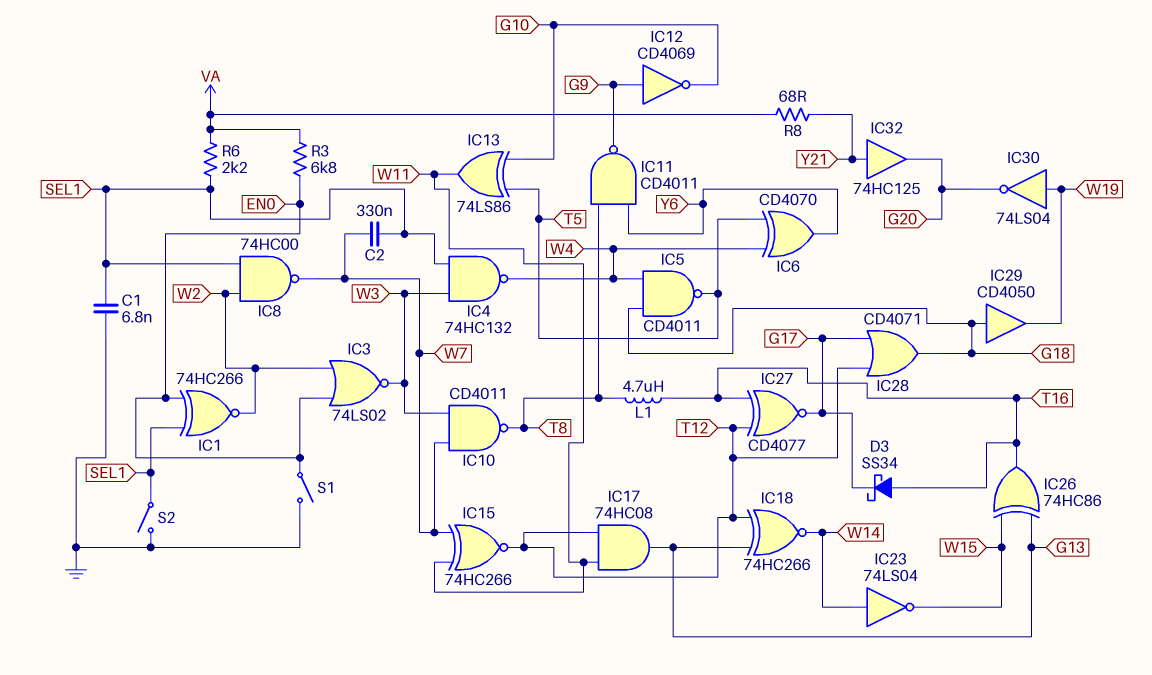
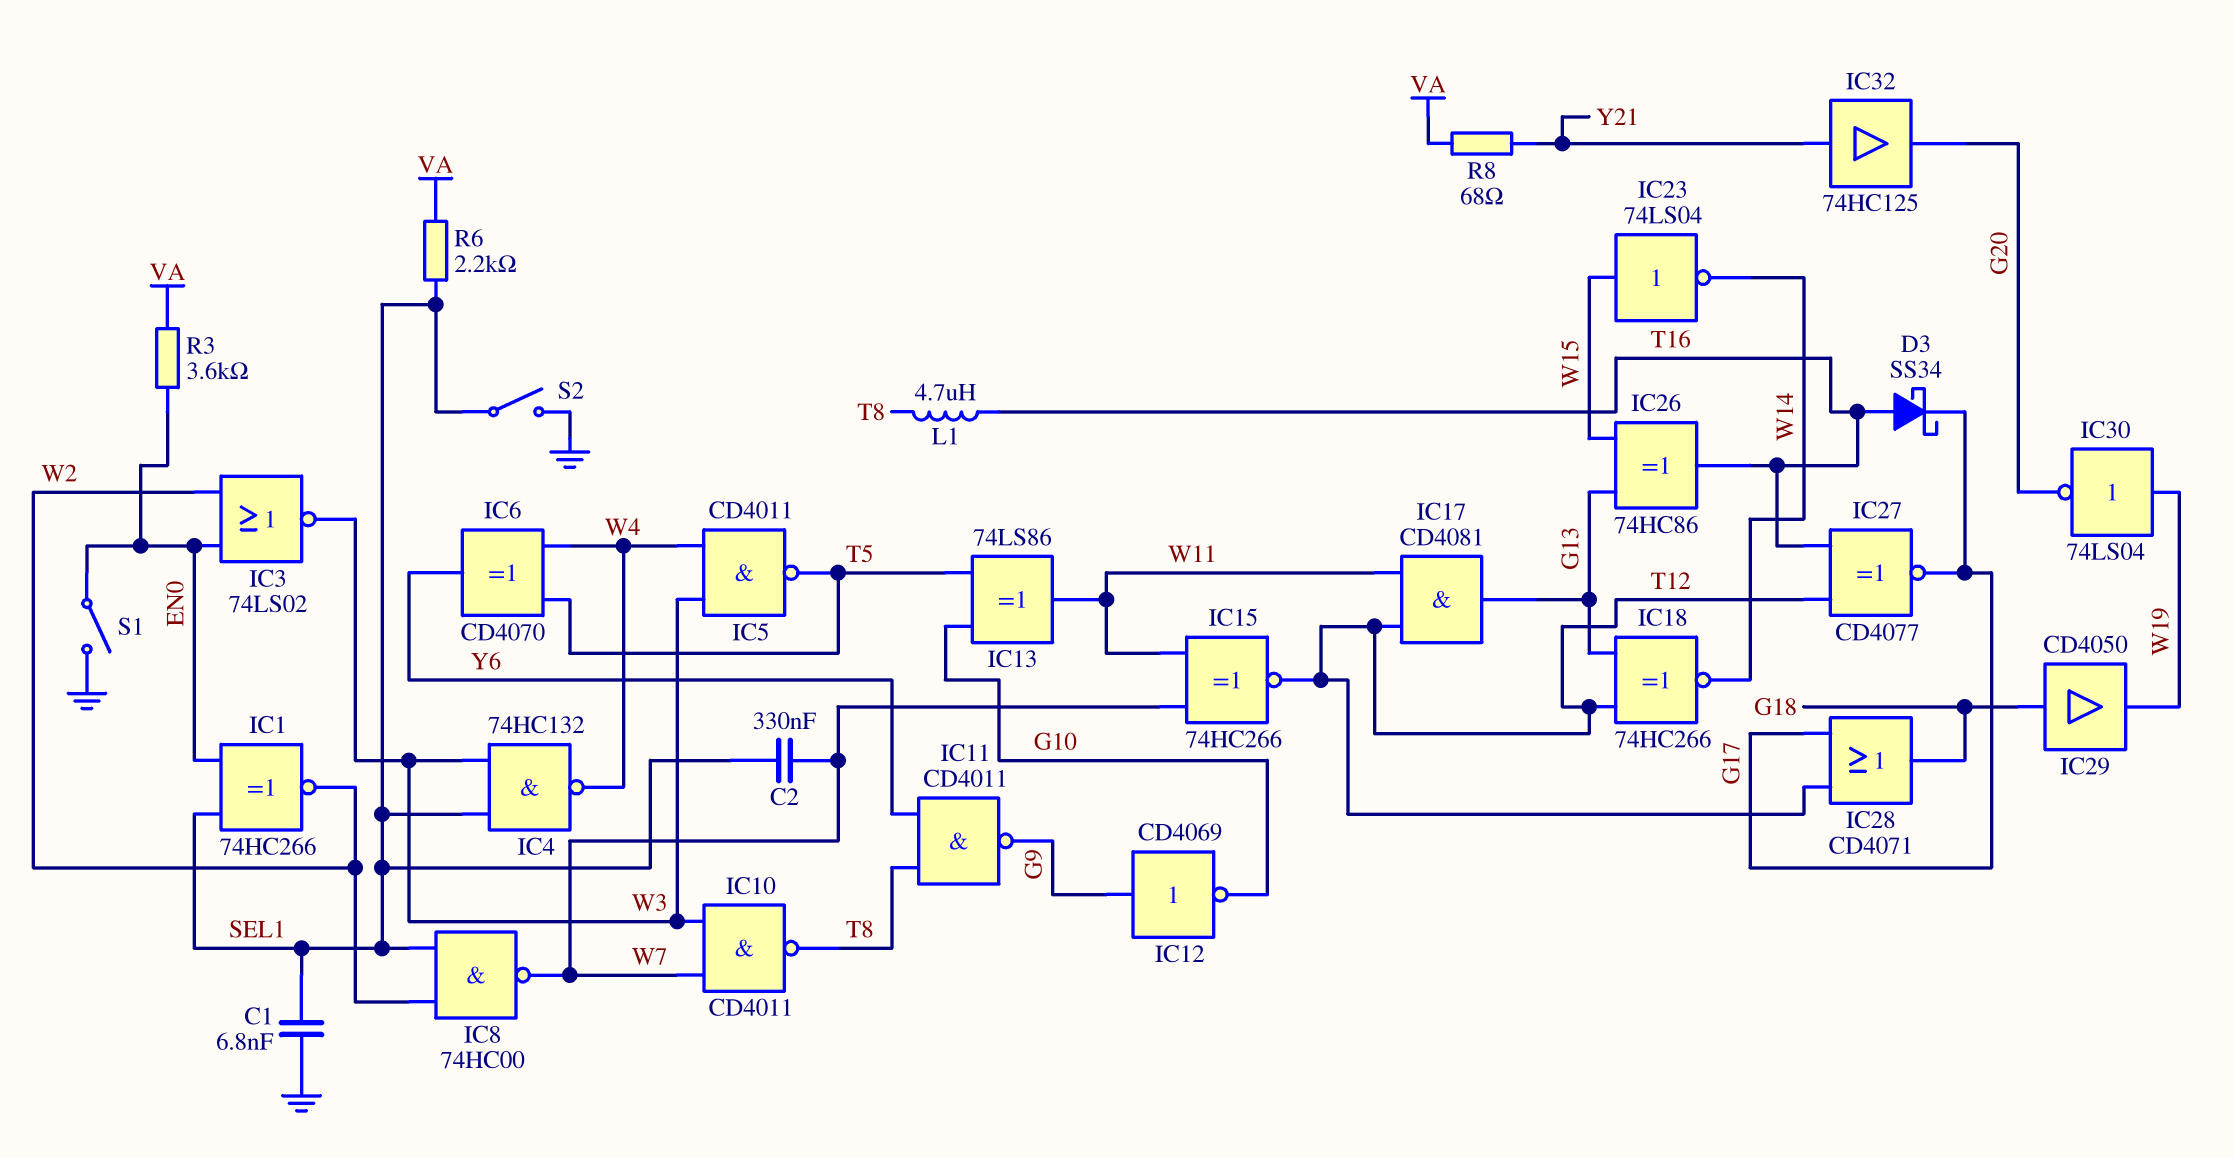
IC5: NAND CD4011 (in G18, in W4, out T5) -> NAND CD4011 (in W3, in W4, out T5)
IC17: AND 74HC08 (in T12, in W11, out G13) -> AND CD4081 (in T12, in W11, out G13)
IC23: NOT 74LS04 (in W14, out W15) -> NOT 74LS04 (in W15, out W14)
R3: 6.8k (EN0, VA) -> 3.6k (EN0, VA)

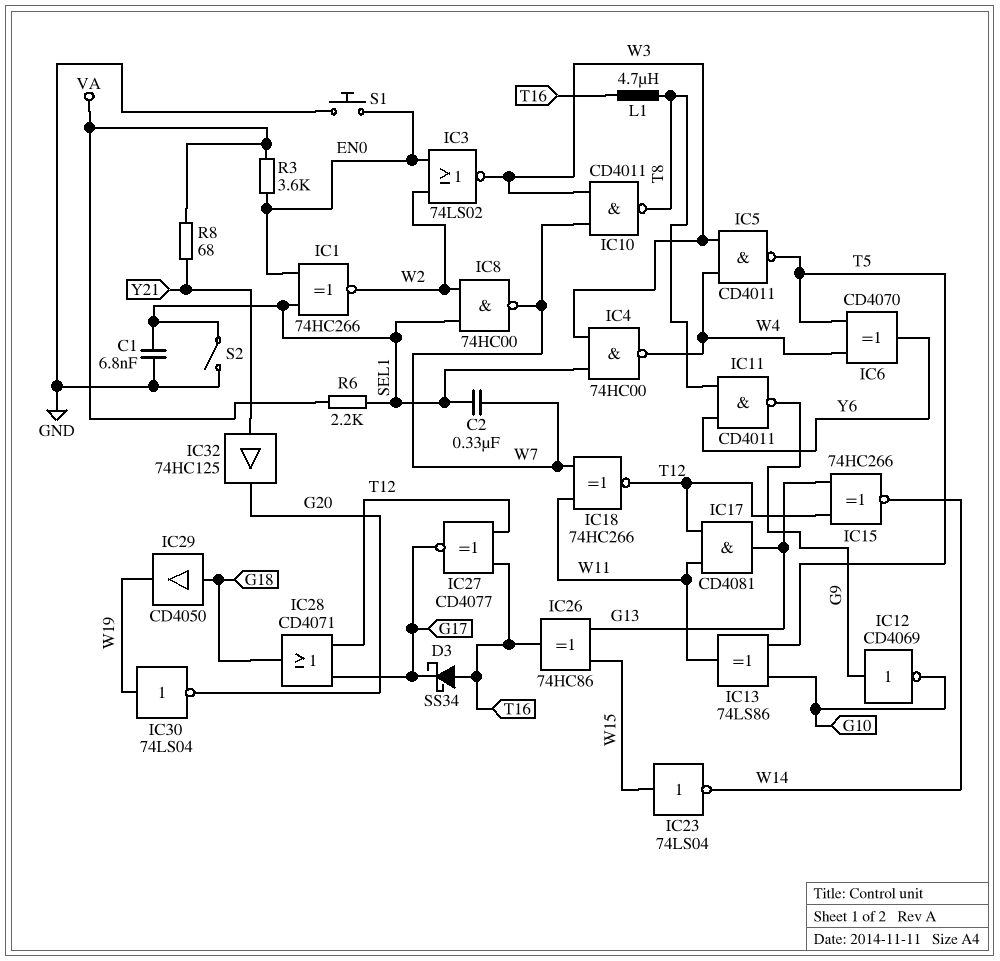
IC4: NAND 74HC132 (in SEL1, in W3, out W4) -> NAND 74HC00 (in SEL1, in W3, out W4)
IC15: XNOR 74HC266 (in W7, in W11, out T12) -> XNOR 74HC266 (in G13, in T12, out W14)
IC18: XNOR 74HC266 (in G13, in T12, out W14) -> XNOR 74HC266 (in W7, in W11, out T12)
S1: switch (EN0, GND) -> button (EN0, GND)

